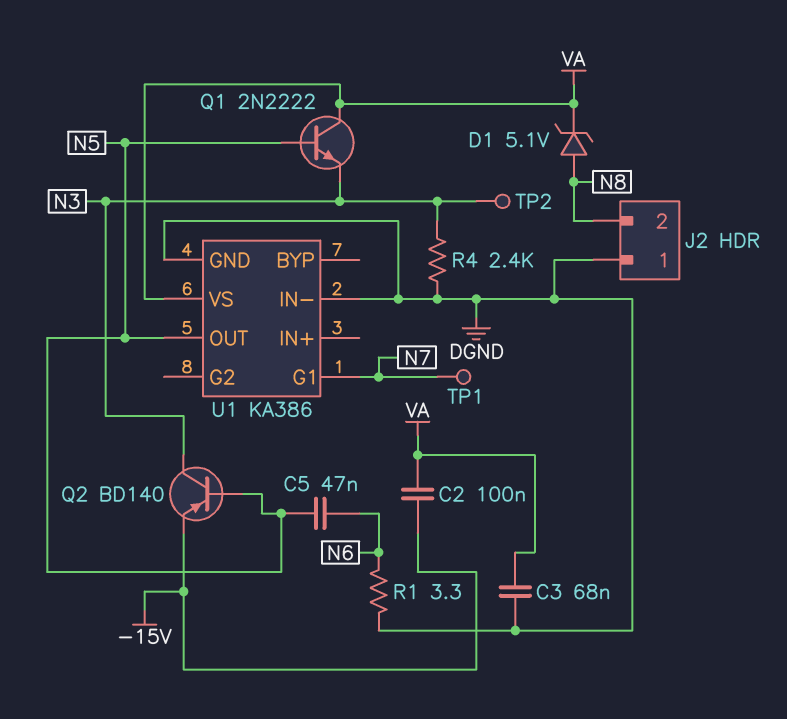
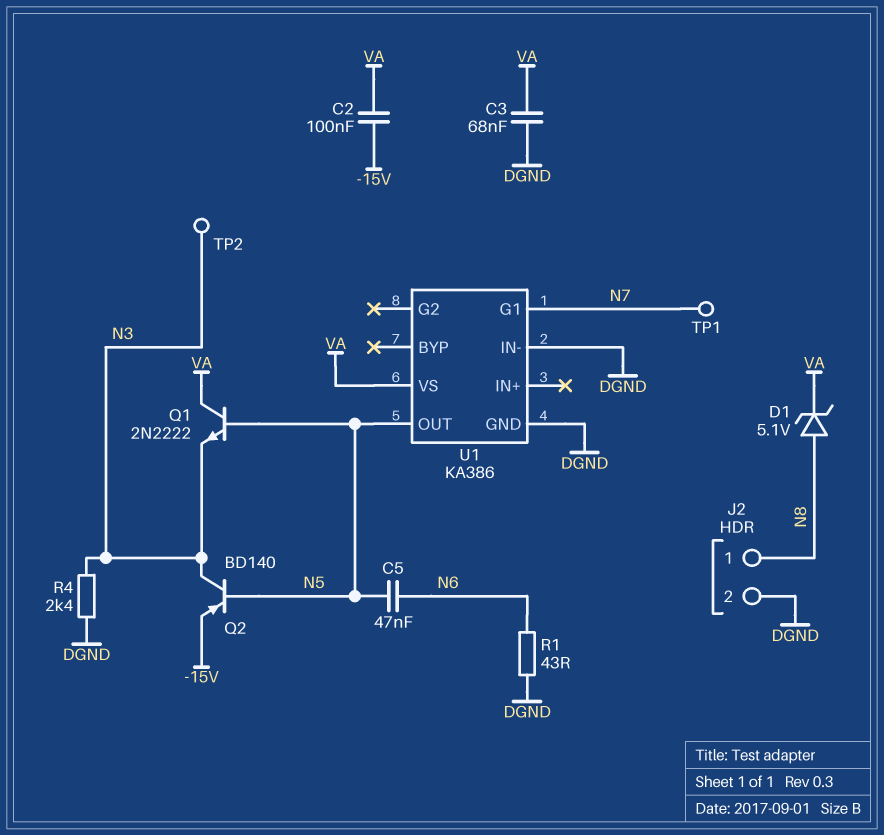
J2 pin 1: DGND -> N8
J2 pin 2: N8 -> DGND
R1: 3.3 (DGND, N6) -> 43 (DGND, N6)

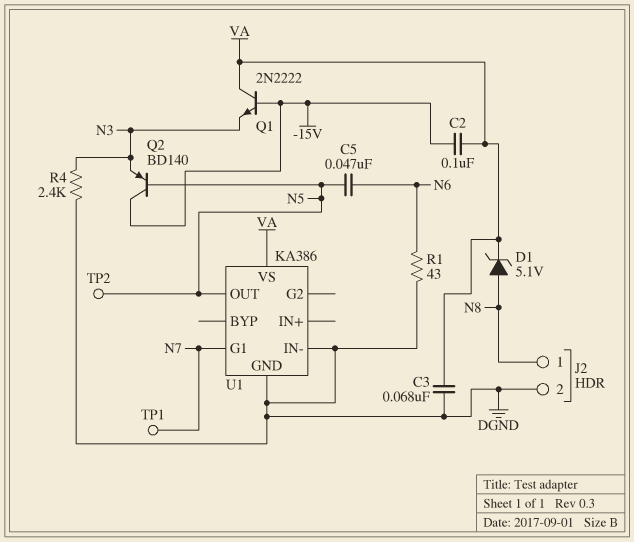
Q1: NPN 2N2222 (B N5, C VA, E N3) -> NPN 2N2222 (B -15V, C VA, E N3)
Q2: PNP BD140 (B N5, C N3, E -15V) -> PNP BD140 (B N5, C -15V, E N3)
TP2: test point (N3) -> test point (N5)

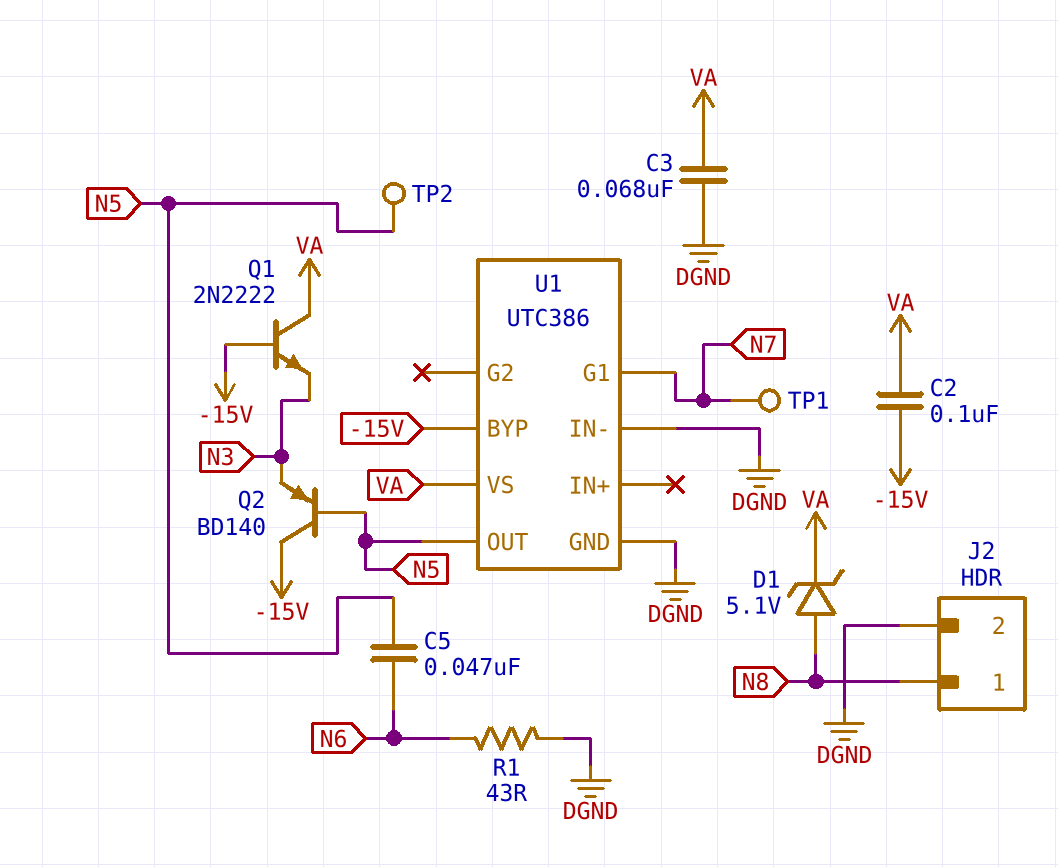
R4: 2.4k (DGND, N3) -> none
U1: KA386 -> UTC386
U1 pin BYP: none -> -15V

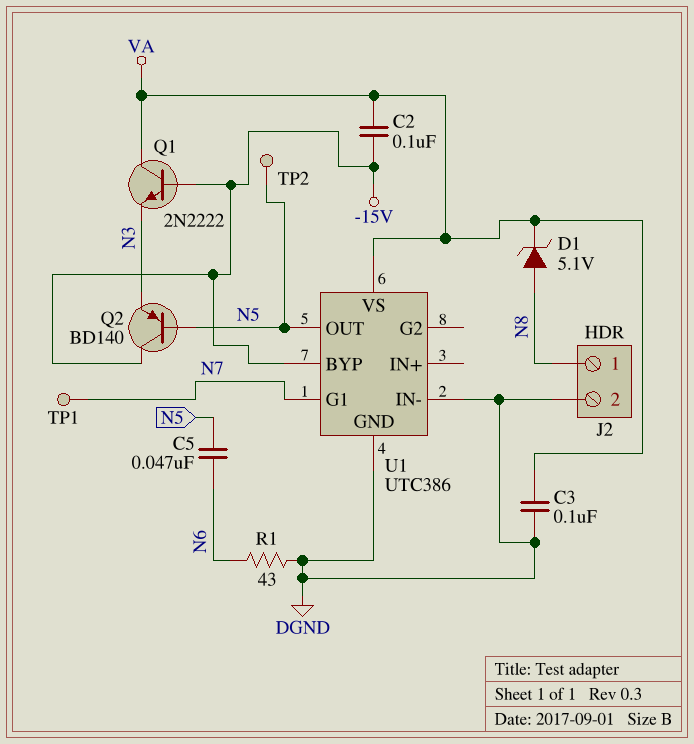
C3: 68nF (DGND, VA) -> 100nF (DGND, VA)

